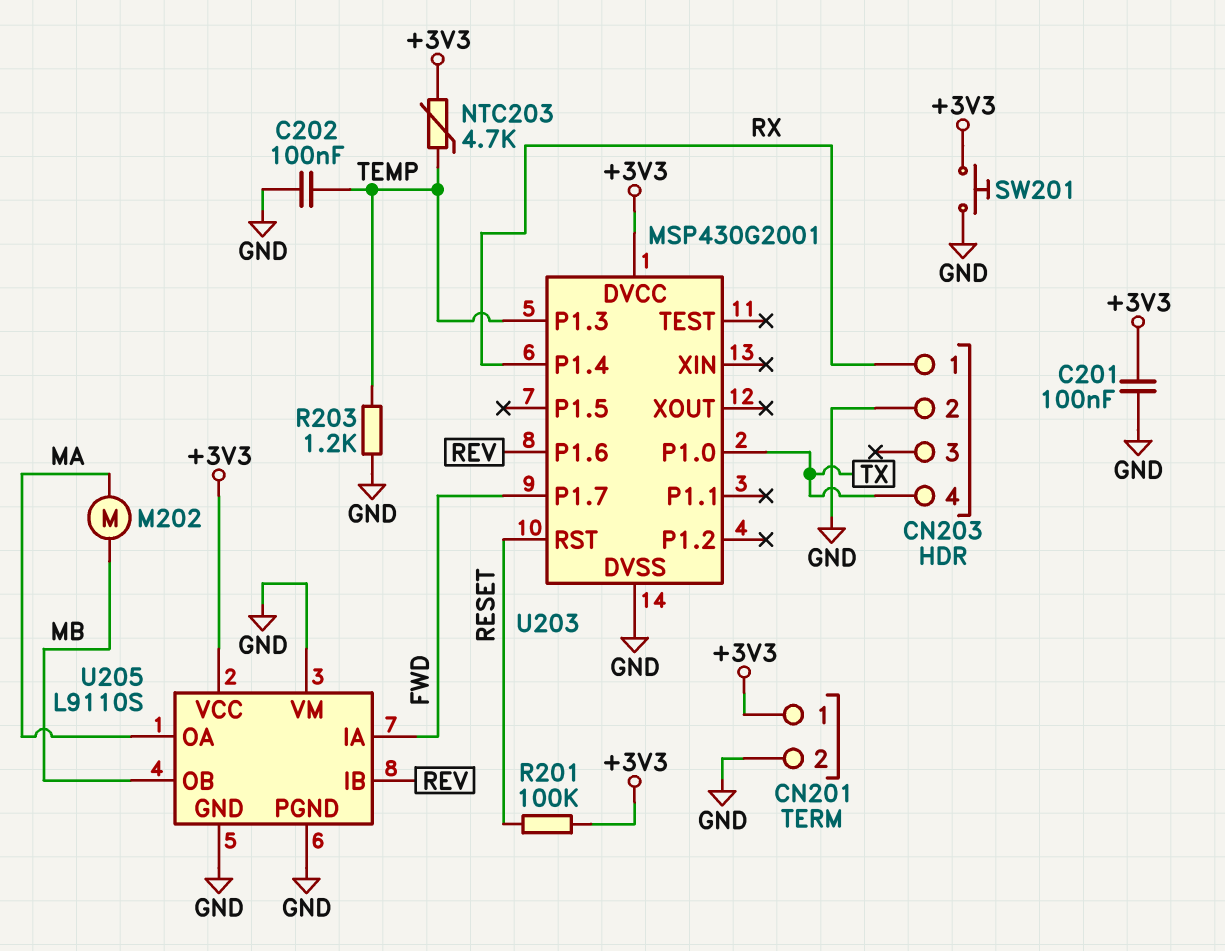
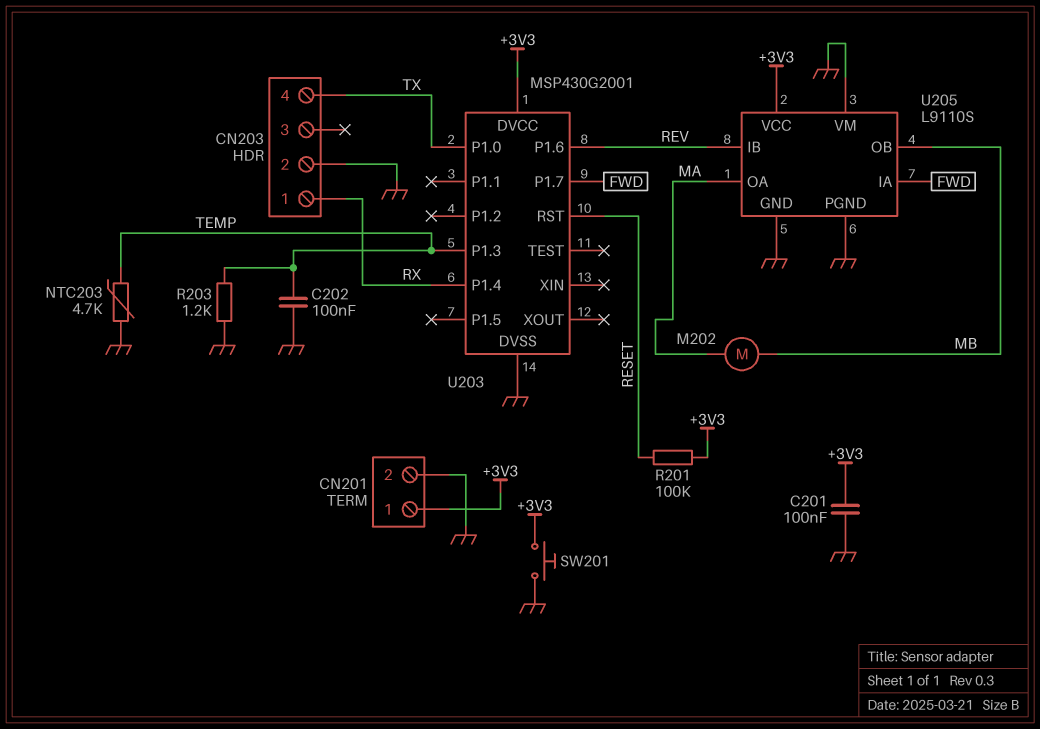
NTC203: 4.7k (+3V3, TEMP) -> 4.7k (GND, TEMP)

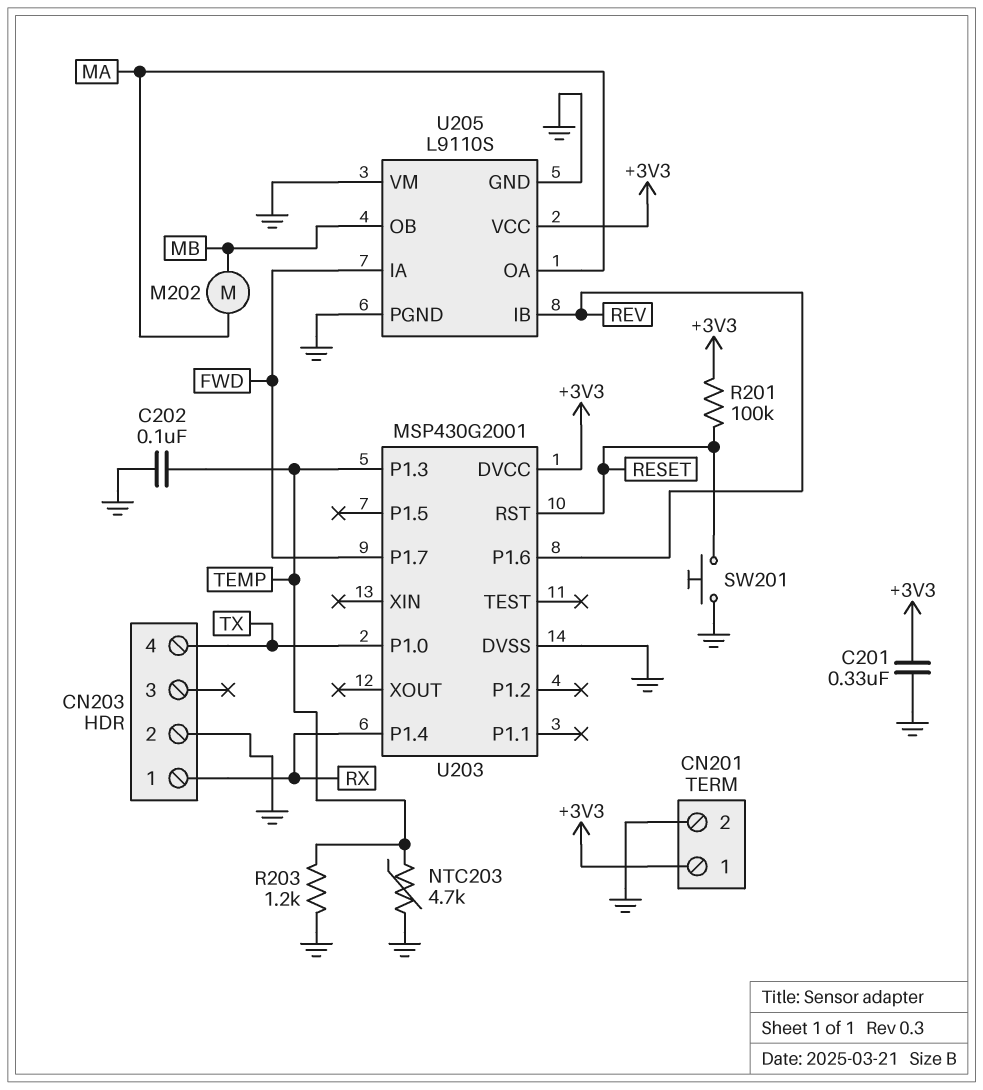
C201: 100nF (+3V3, GND) -> 330nF (+3V3, GND)
SW201: button (+3V3, GND) -> button (GND, RESET)

